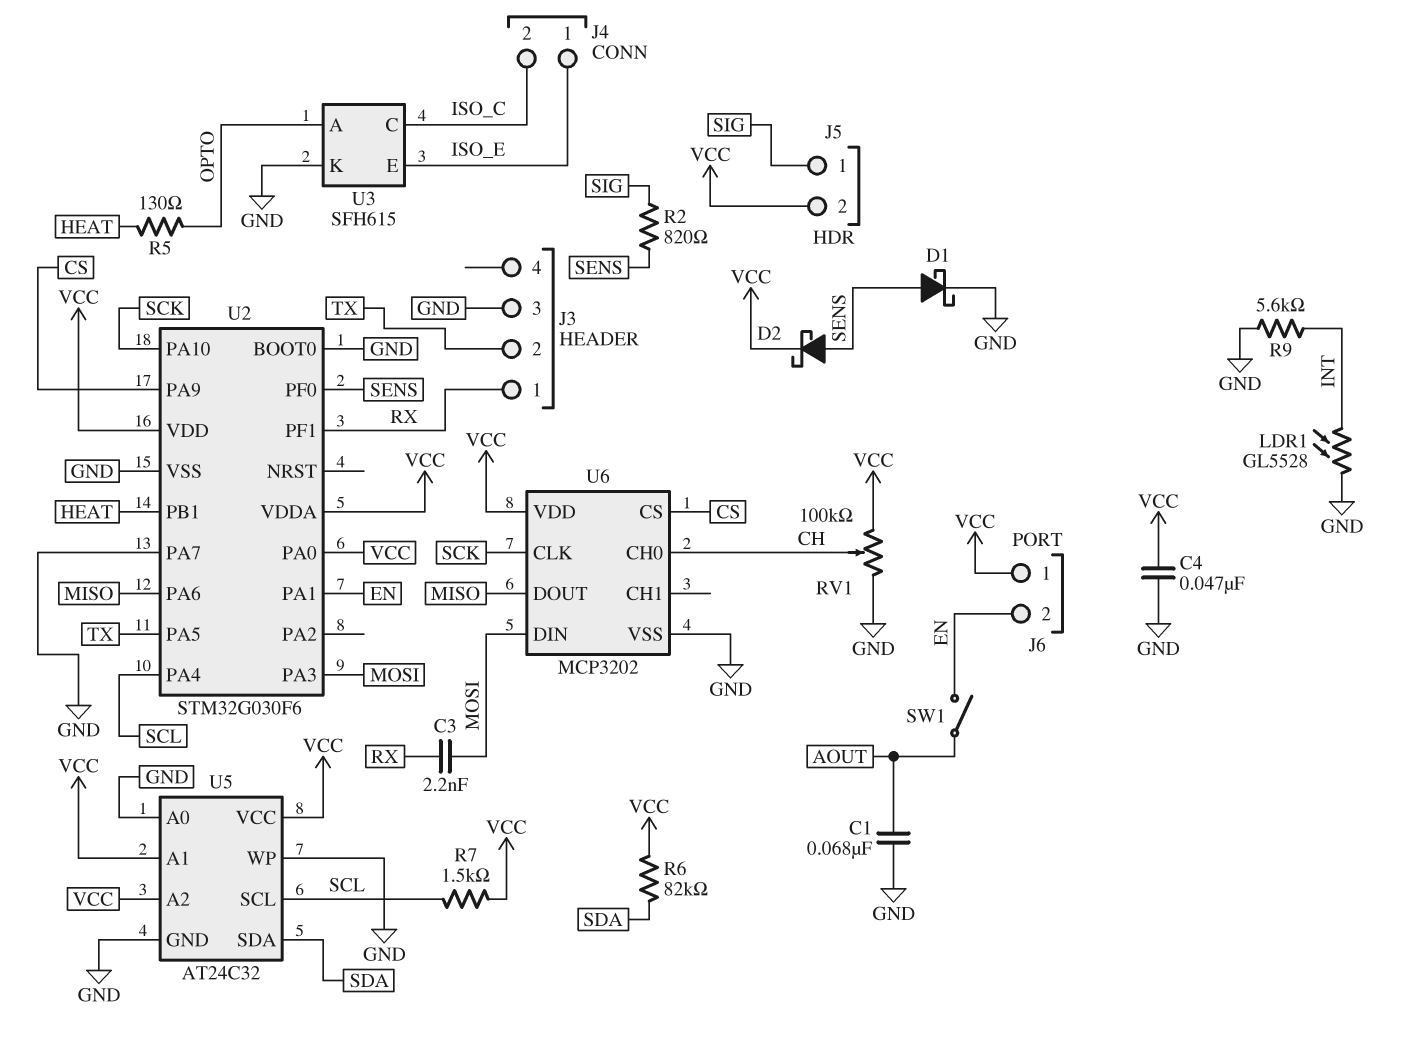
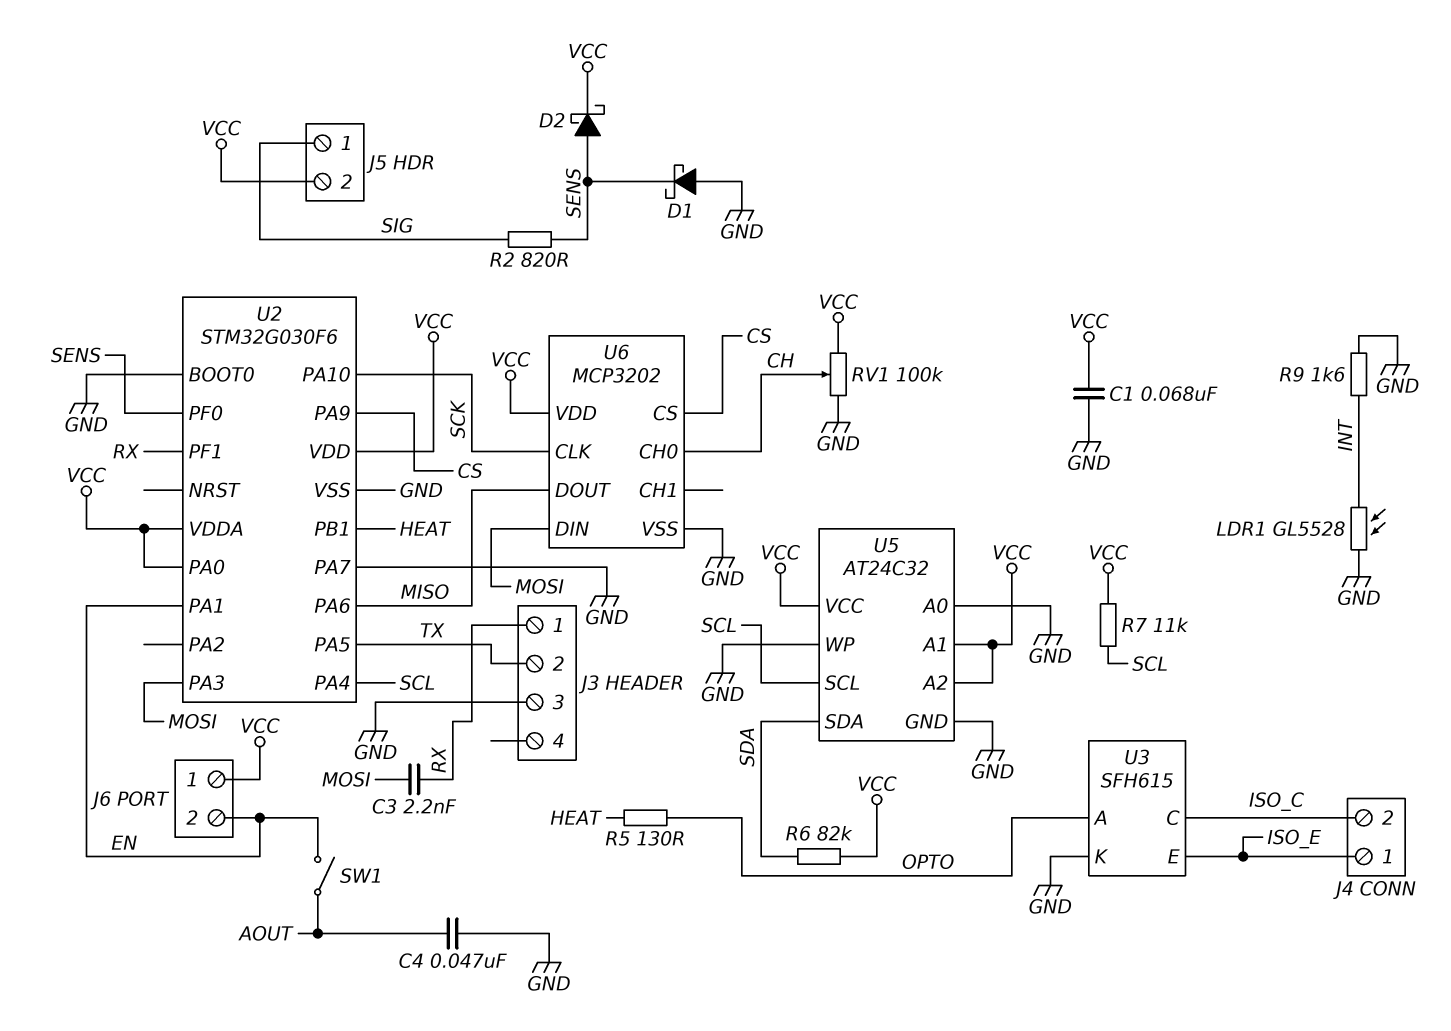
C1: 68nF (AOUT, GND) -> 68nF (GND, VCC)
C4: 47nF (GND, VCC) -> 47nF (AOUT, GND)
D1: schottky (A SENS, K GND) -> schottky (A GND, K SENS)
R7: 1.5k (SCL, VCC) -> 11k (SCL, VCC)
R9: 5.6k (GND, INT) -> 1.6k (GND, INT)

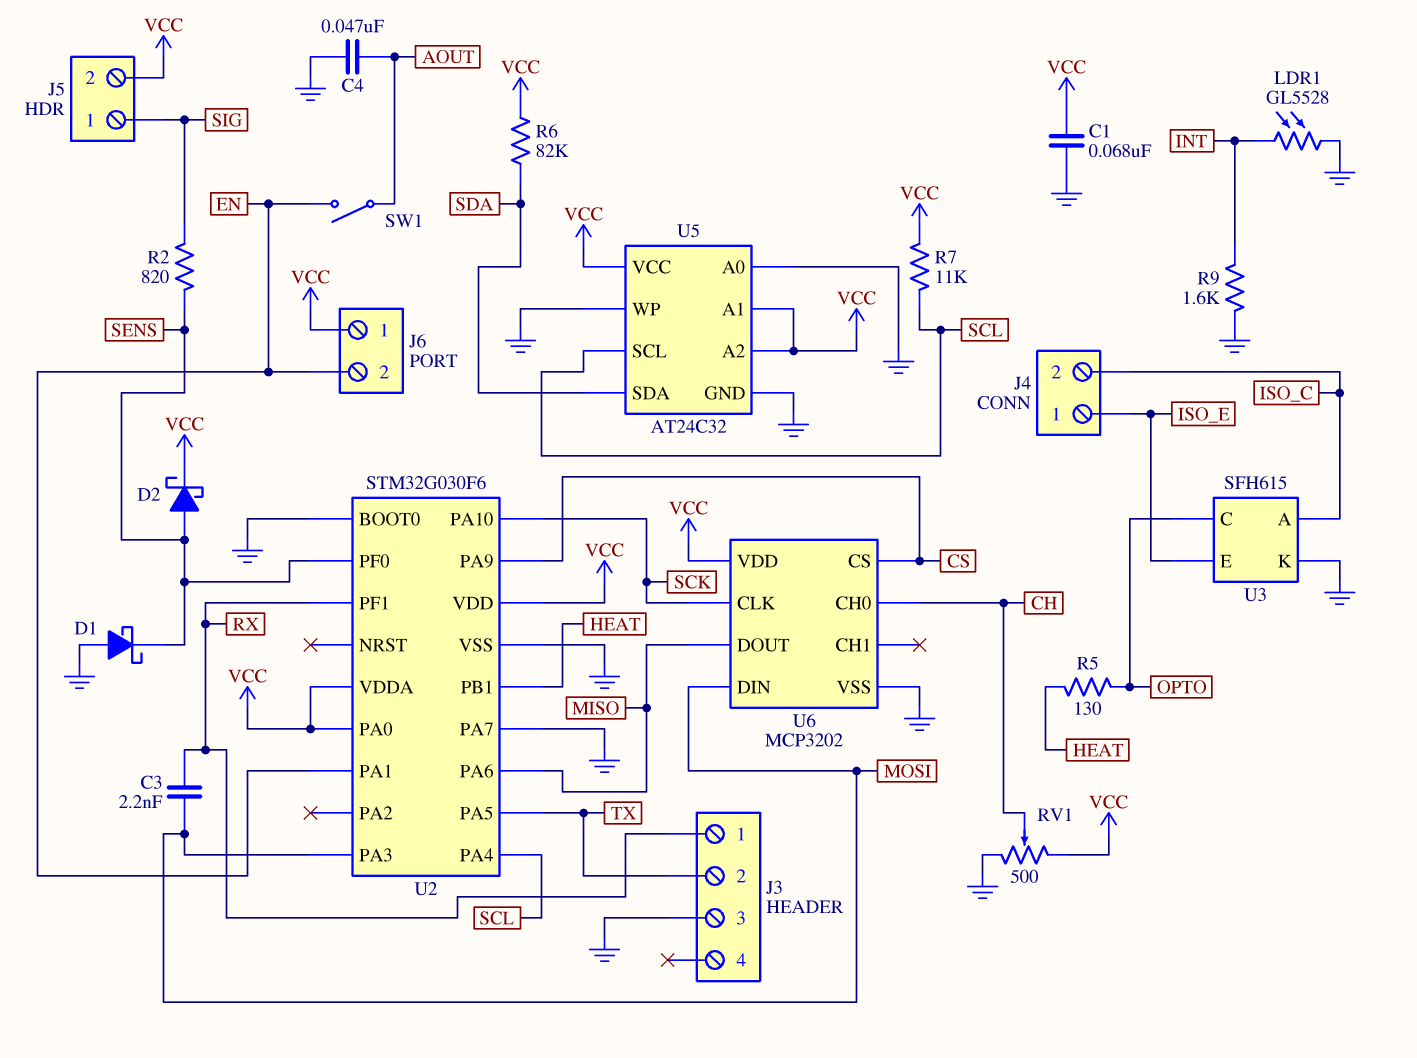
RV1: 100k (GND, VCC, wiper CH) -> 500 (GND, VCC, wiper CH)
U3 pin A: OPTO -> ISO_C
U3 pin C: ISO_C -> OPTO

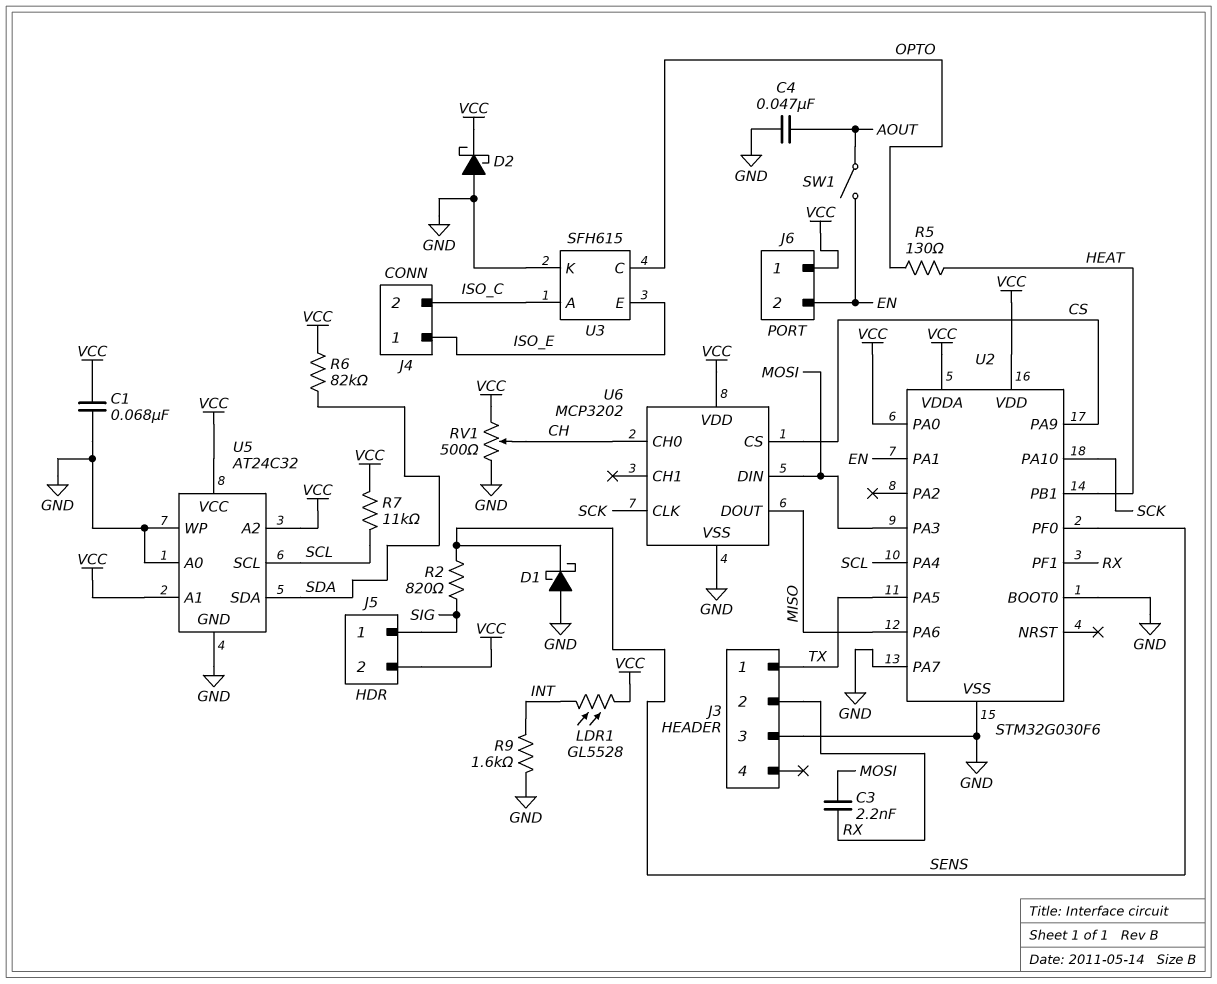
D2: schottky (A SENS, K VCC) -> schottky (A GND, K VCC)
J3 pin 1: RX -> TX
J3 pin 2: TX -> RX
LDR1: GL5528 (GND, INT) -> GL5528 (INT, VCC)

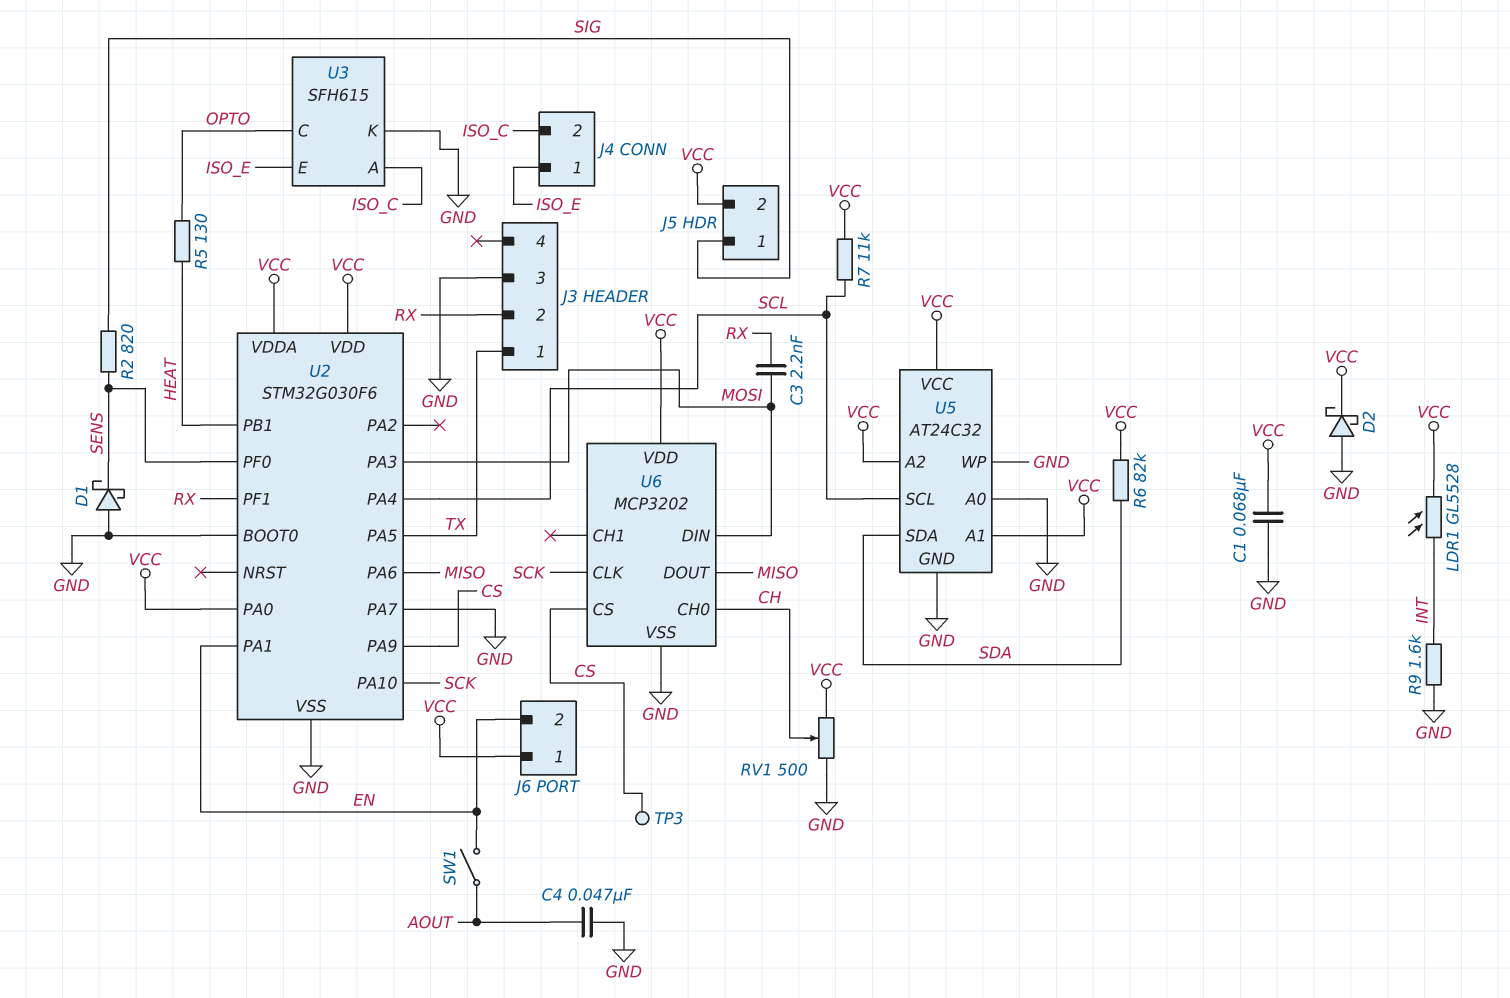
TP3: none -> test point (CS)

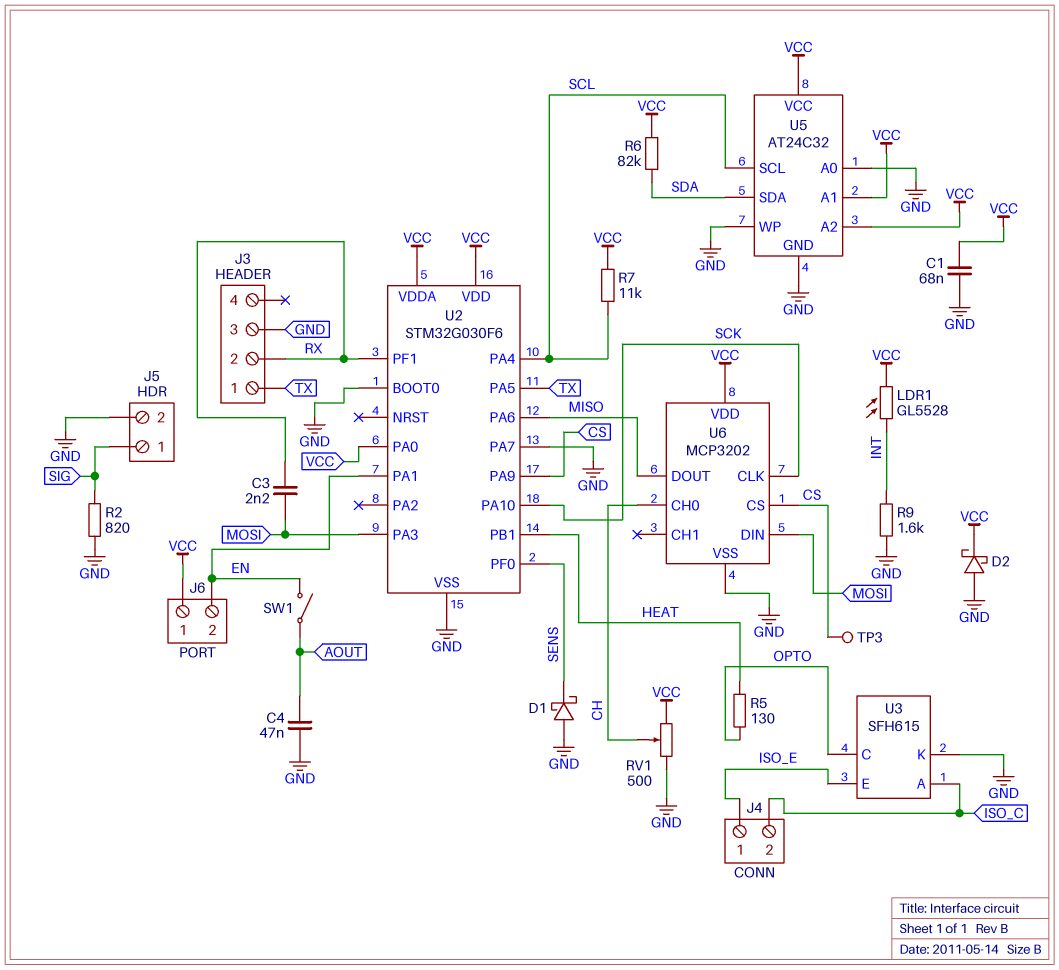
J5 pin 2: VCC -> GND
R2: 820 (SENS, SIG) -> 820 (GND, SIG)

